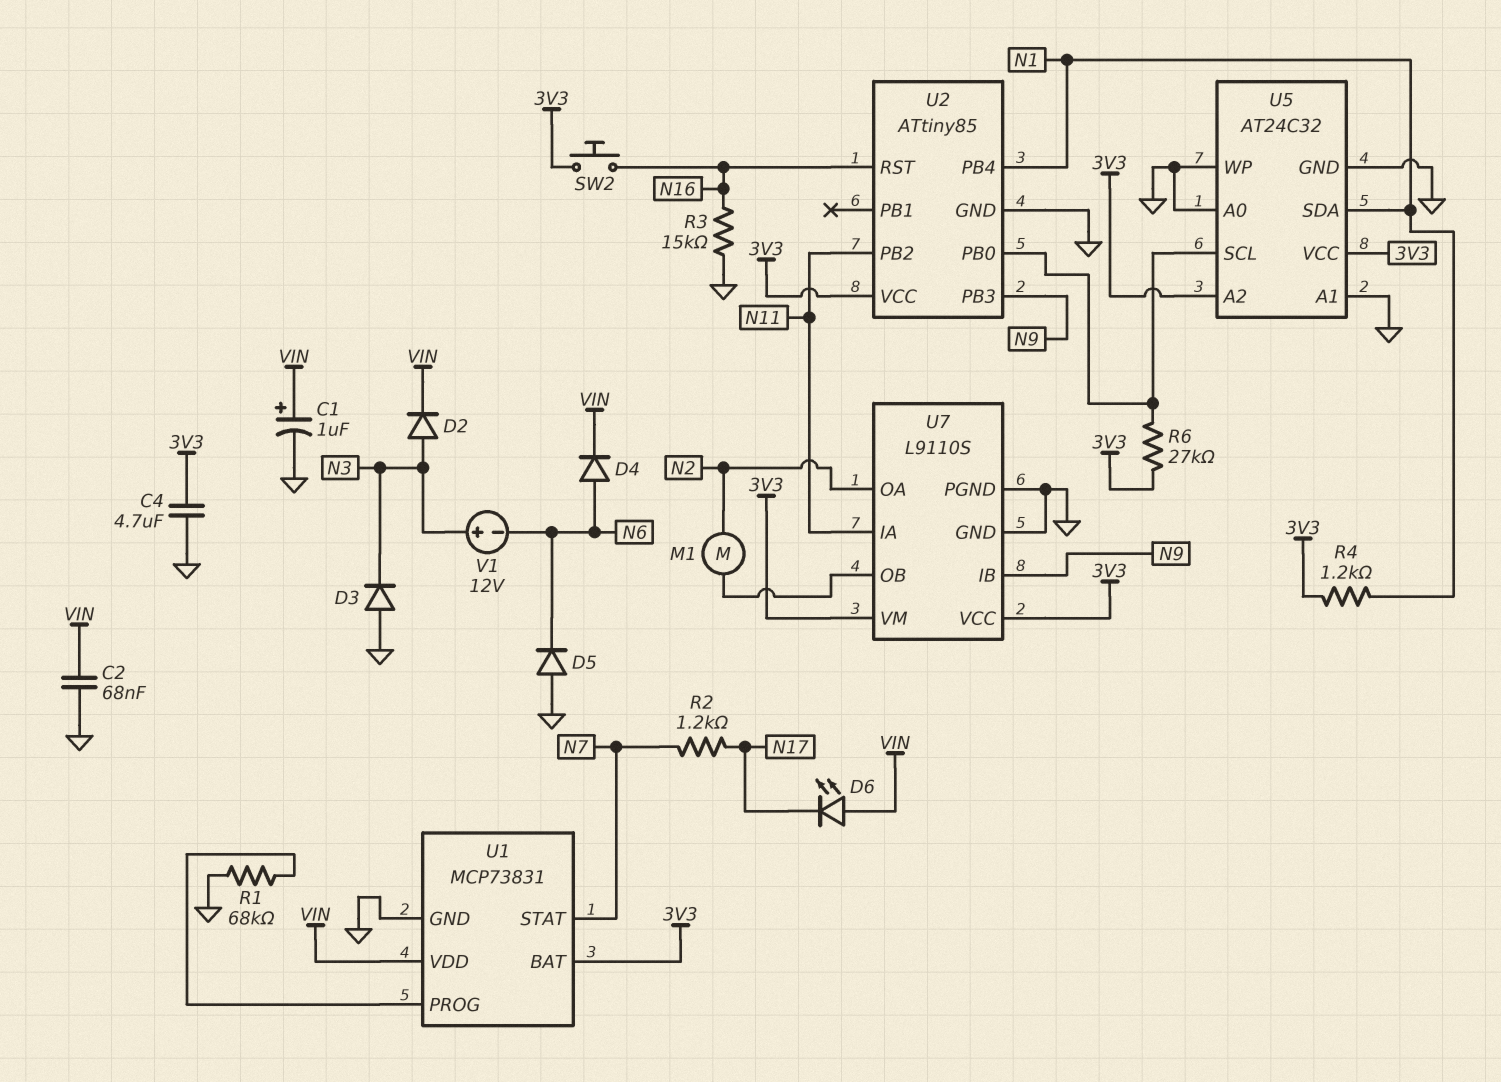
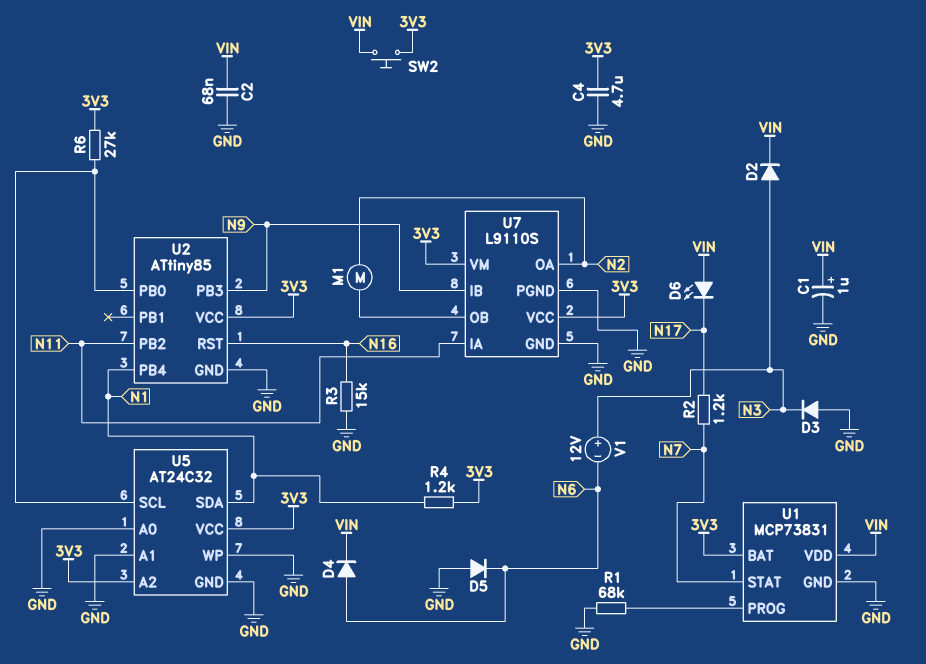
SW2: button (3V3, N16) -> button (3V3, VIN)

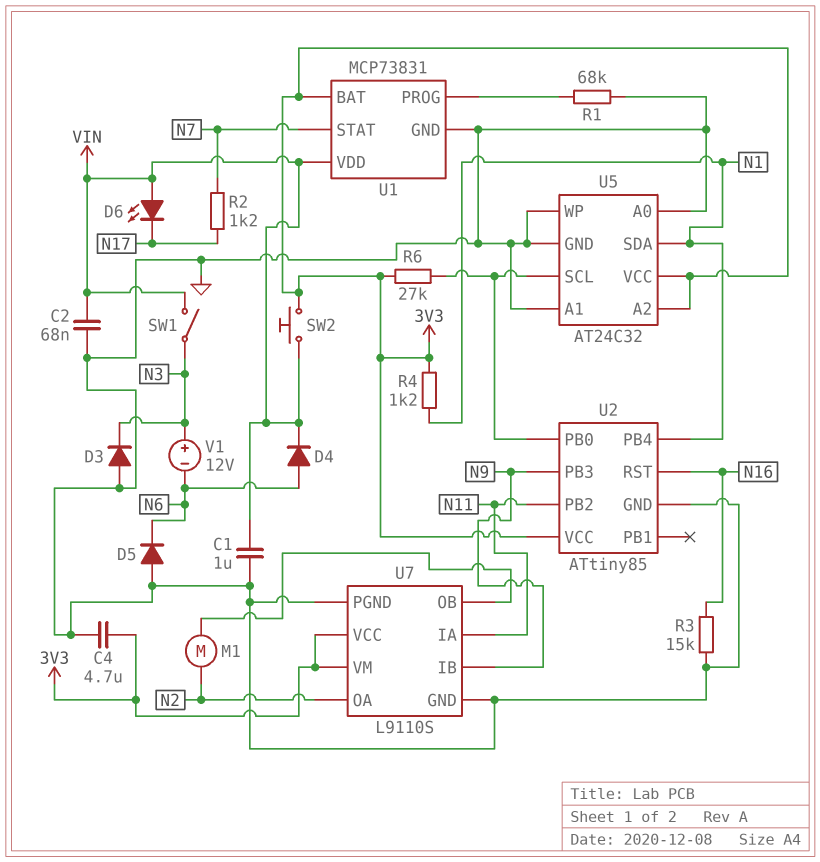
C1: 1uF (plus VIN, minus GND) -> 1uF (GND, VIN)
D2: diode (A N3, K VIN) -> none
SW1: none -> switch (N3, VIN)

